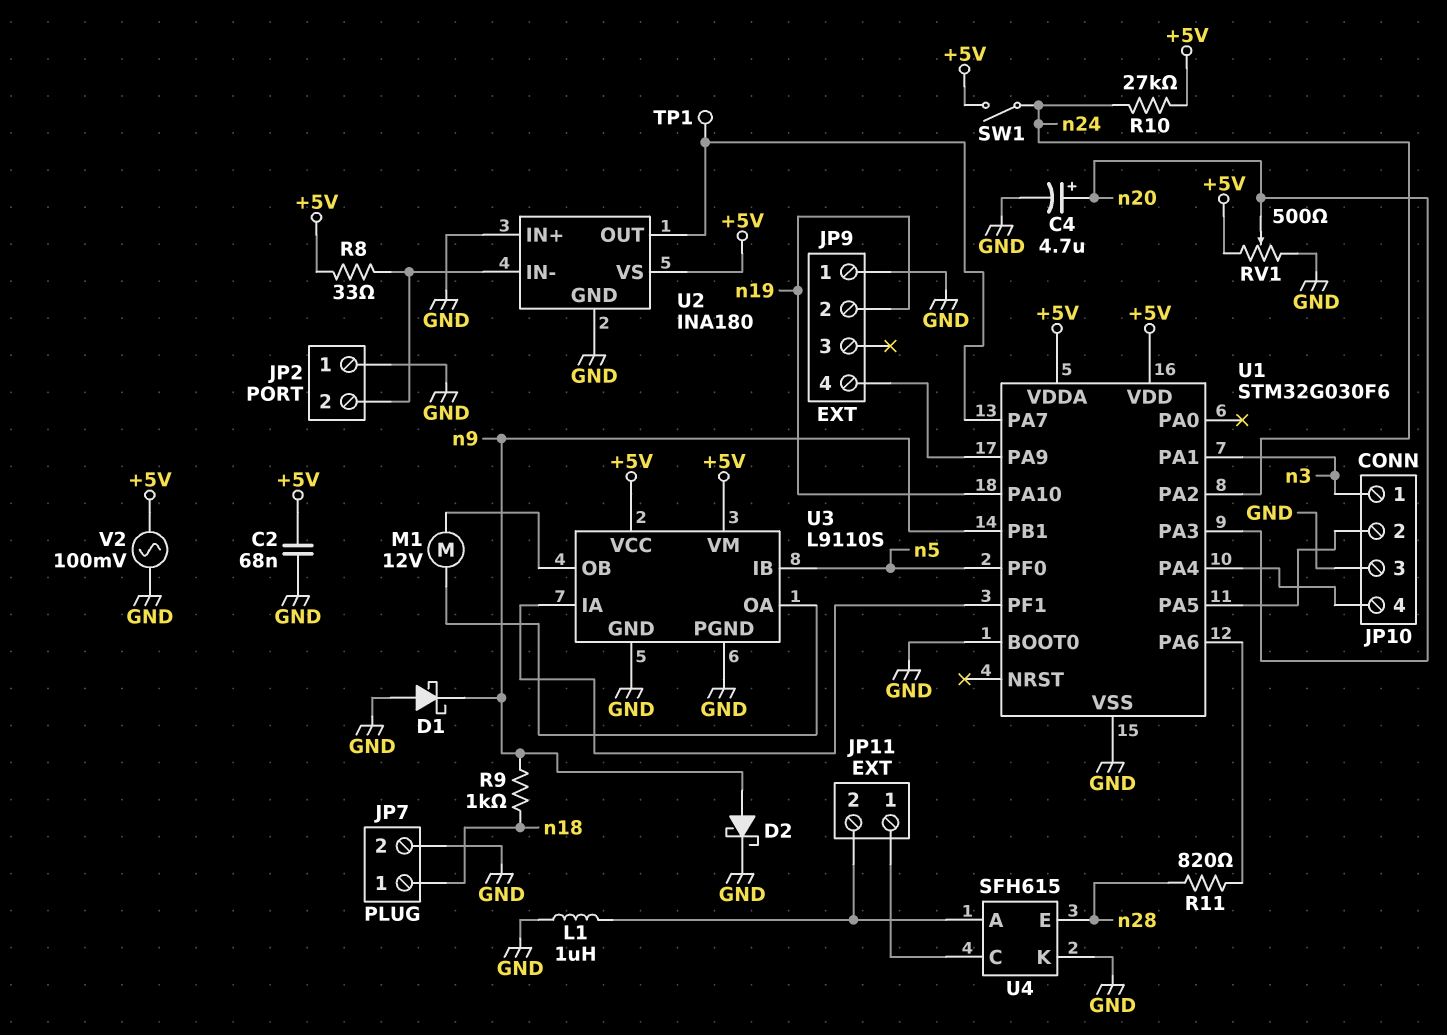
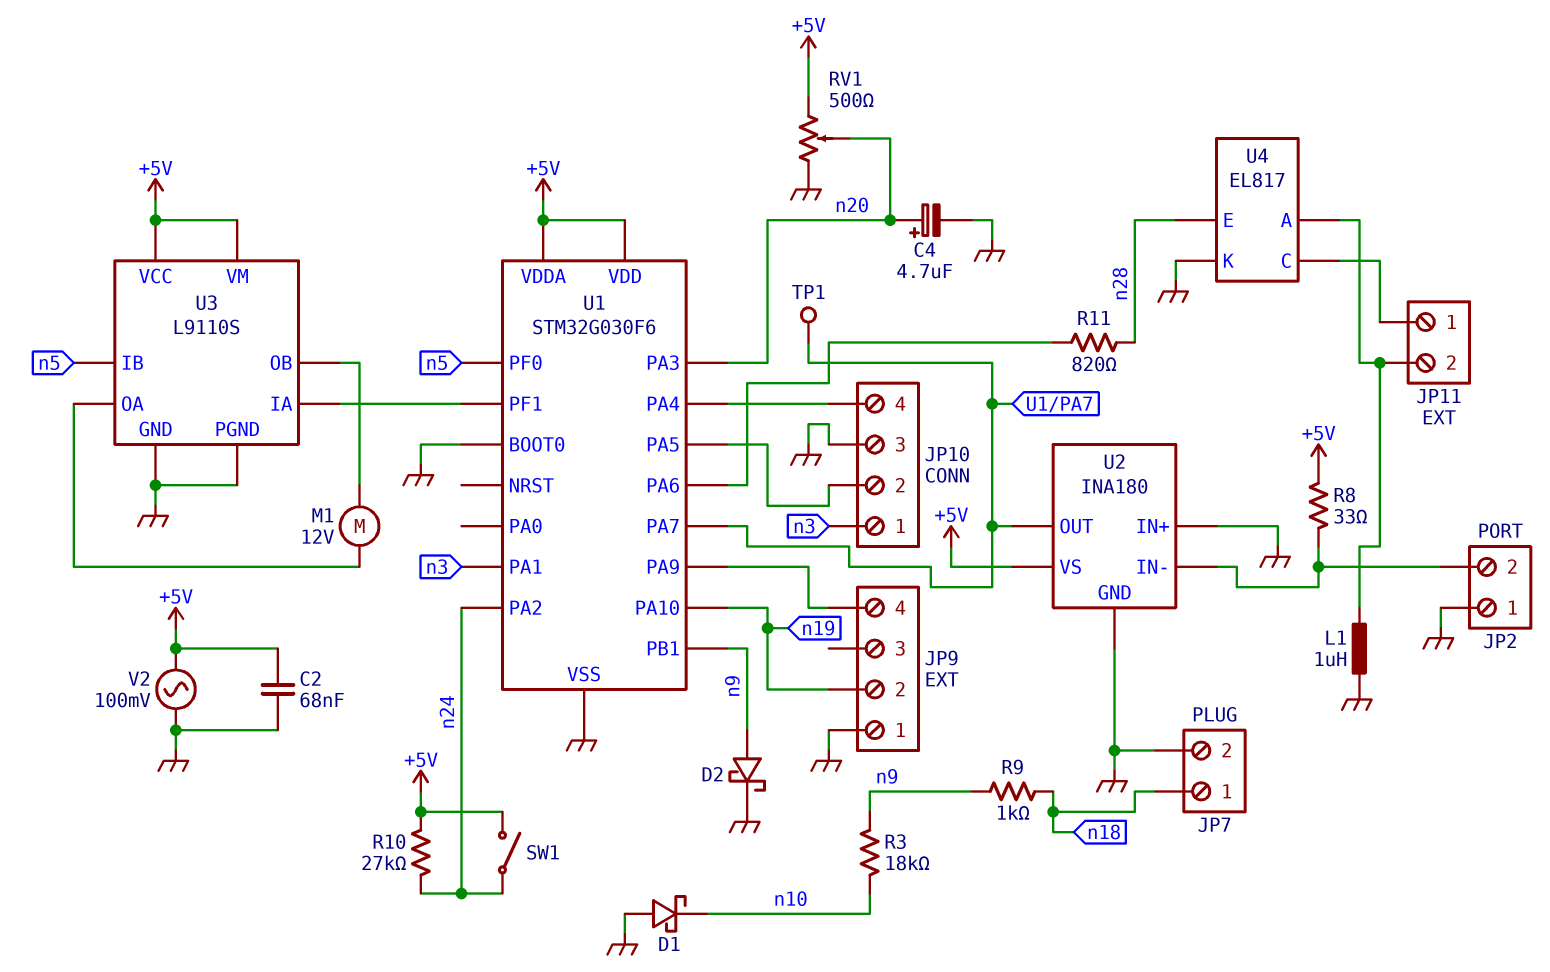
D1: schottky (A GND, K n9) -> schottky (A GND, K n10)
R3: none -> 18k (n9, n10)
U4: SFH615 -> EL817

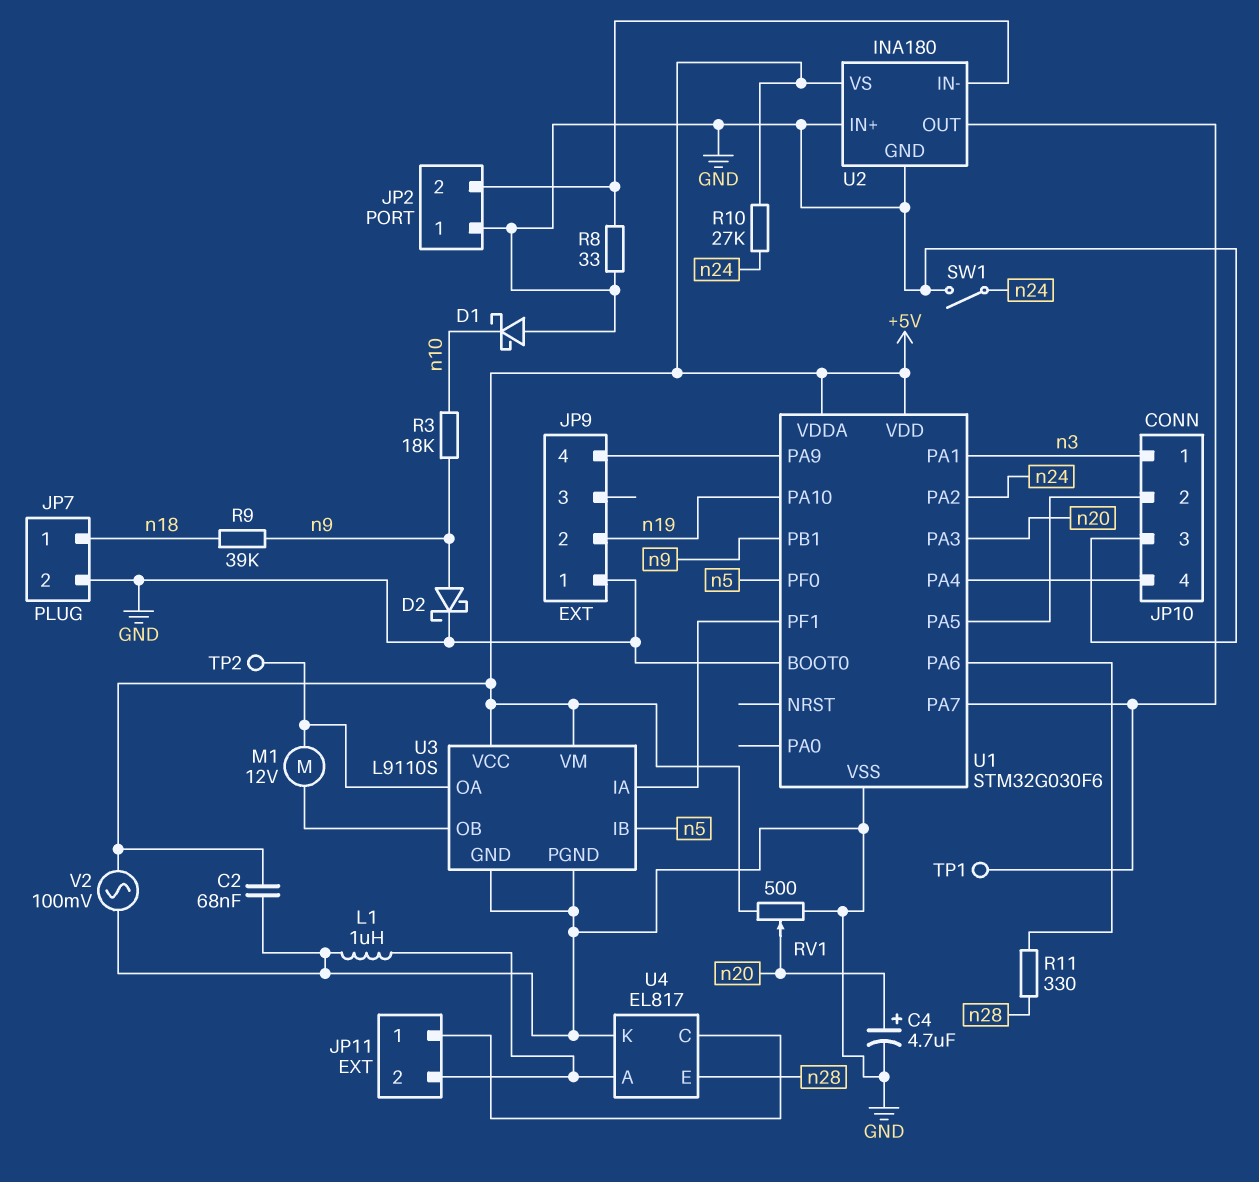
R8: 33 (+5V, JP2/2) -> 33 (GND, JP2/2)
R9: 1k (n9, n18) -> 39k (n9, n18)
R11: 820 (U1/PA6, n28) -> 330 (U1/PA6, n28)
SW1: switch (+5V, n24) -> switch (GND, n24)
TP2: none -> test point (U3/OA)

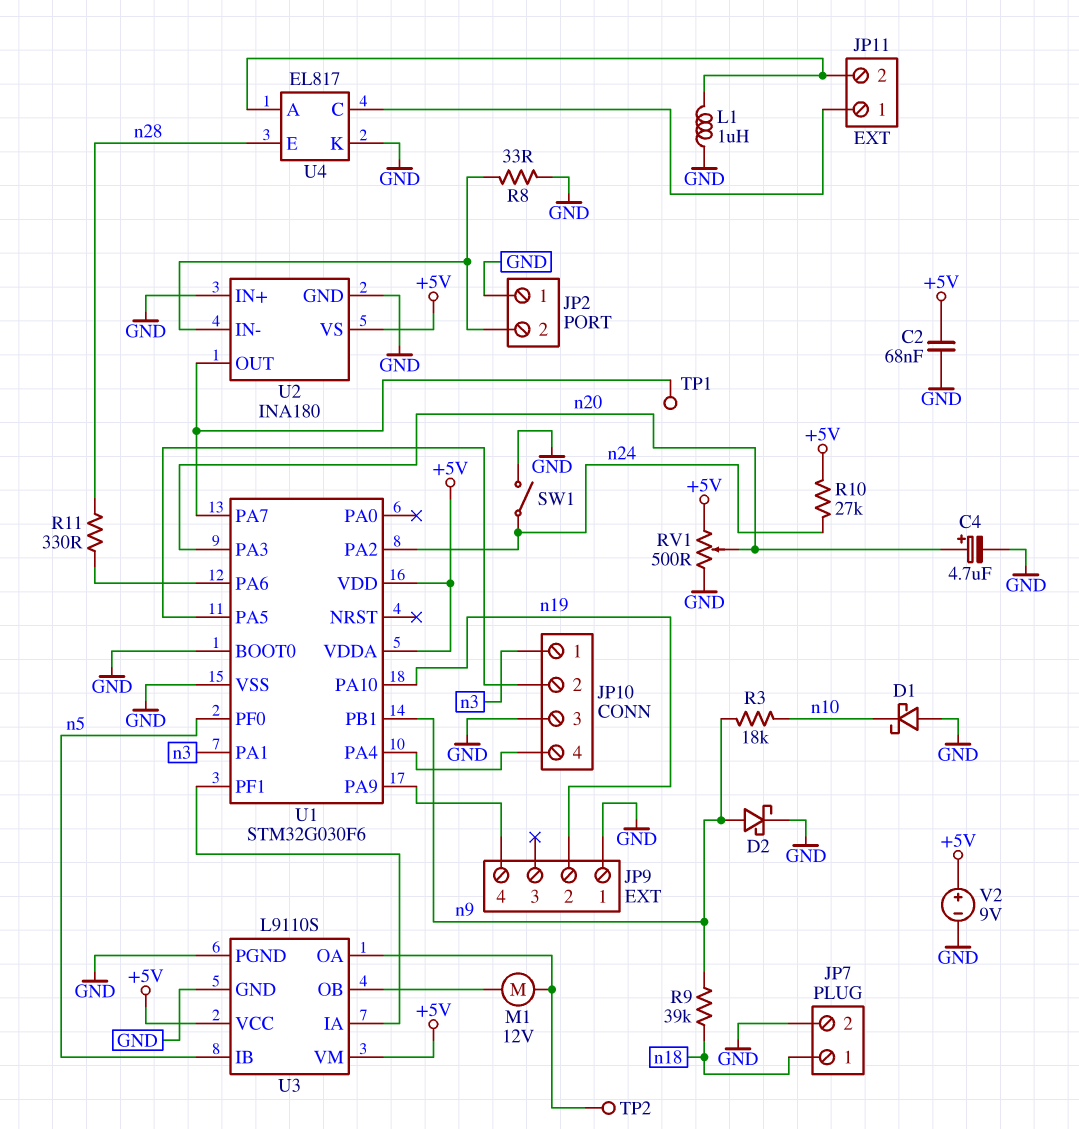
V2: AC 100mV (+5V, GND) -> 9V (plus +5V, minus GND)

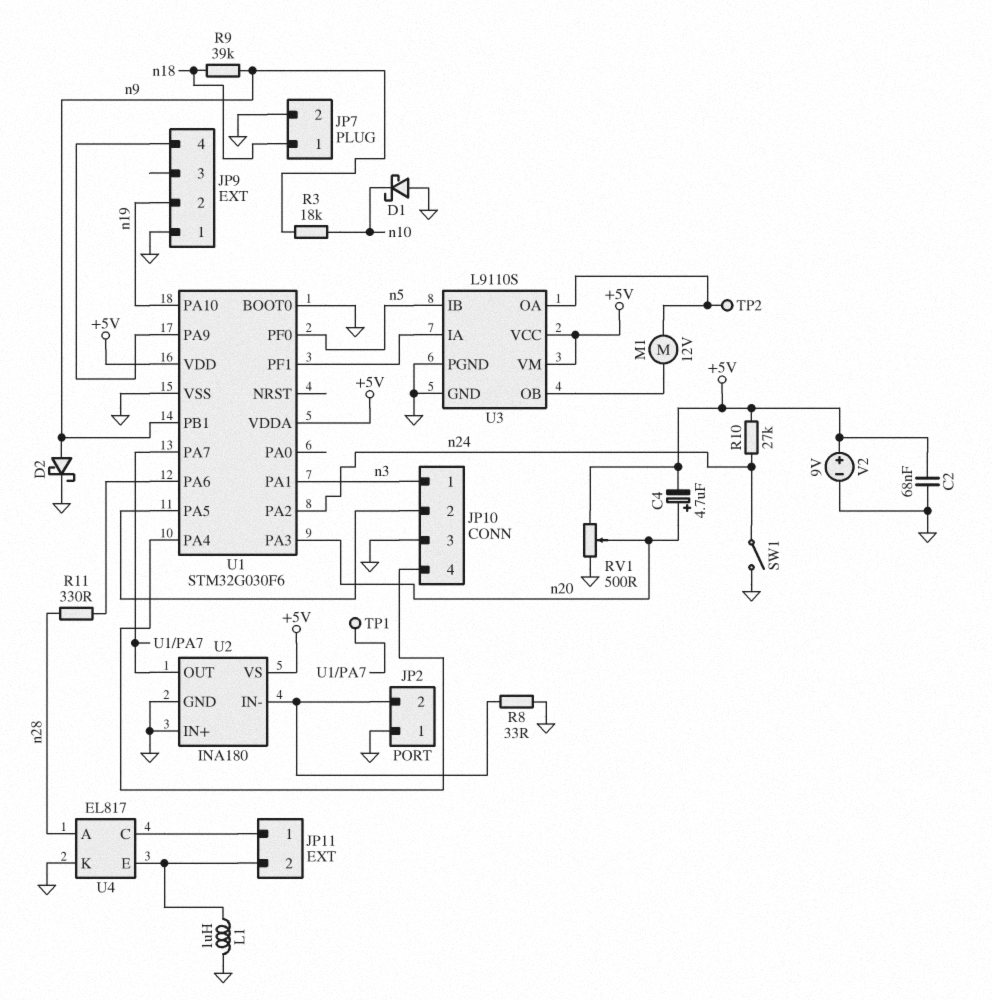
C4: 4.7uF (plus n20, minus GND) -> 4.7uF (plus n20, minus +5V)
U4 pin A: JP11/2 -> n28
U4 pin E: n28 -> JP11/2

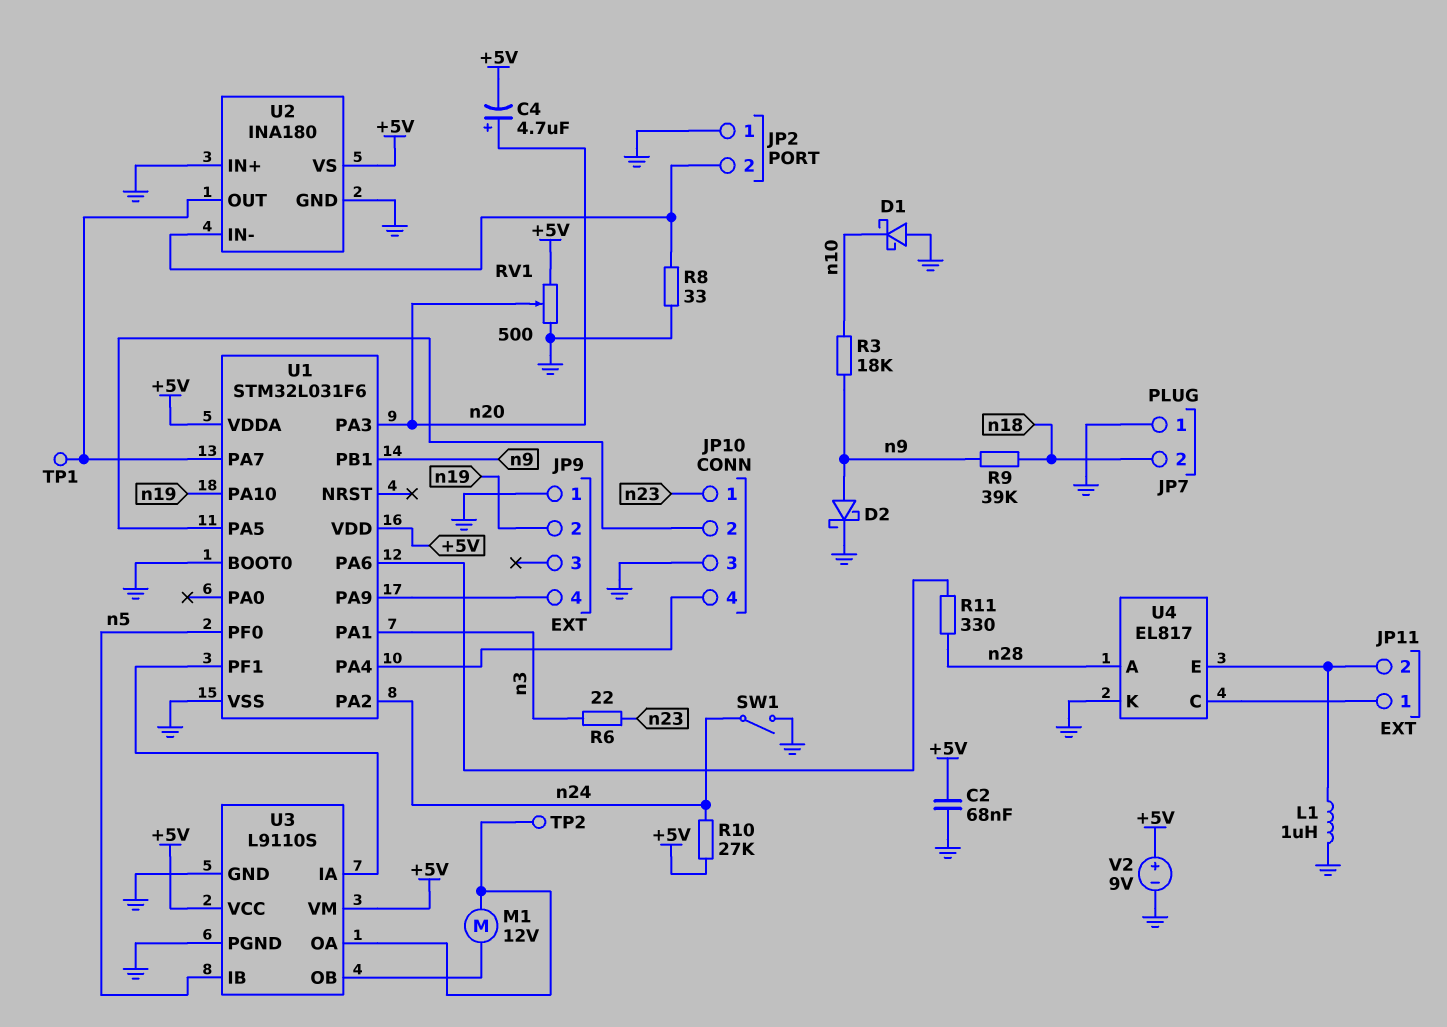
JP7 pin 1: n18 -> GND
JP7 pin 2: GND -> n18
JP10 pin 1: n3 -> n23
R6: none -> 22 (n3, n23)
U1: STM32G030F6 -> STM32L031F6

